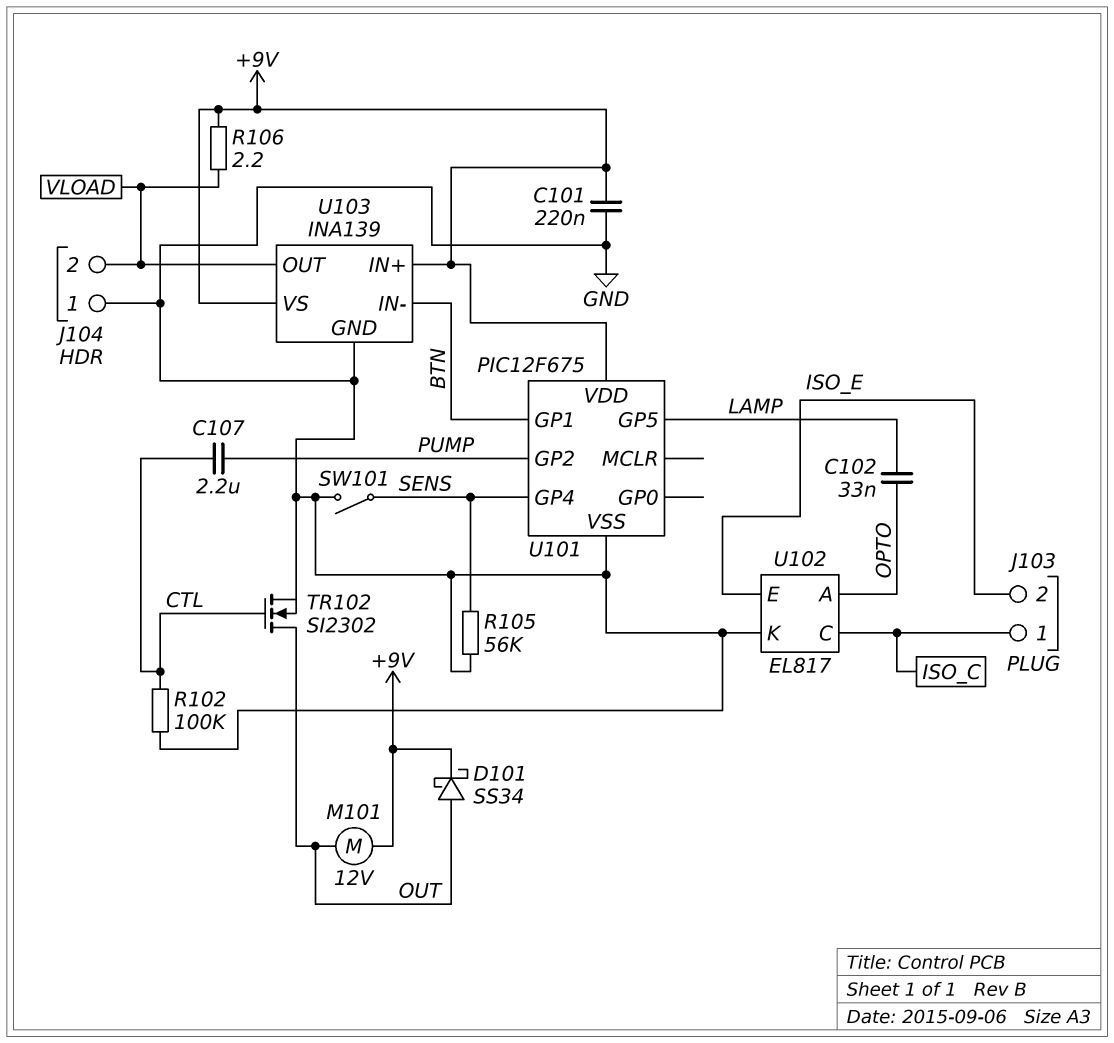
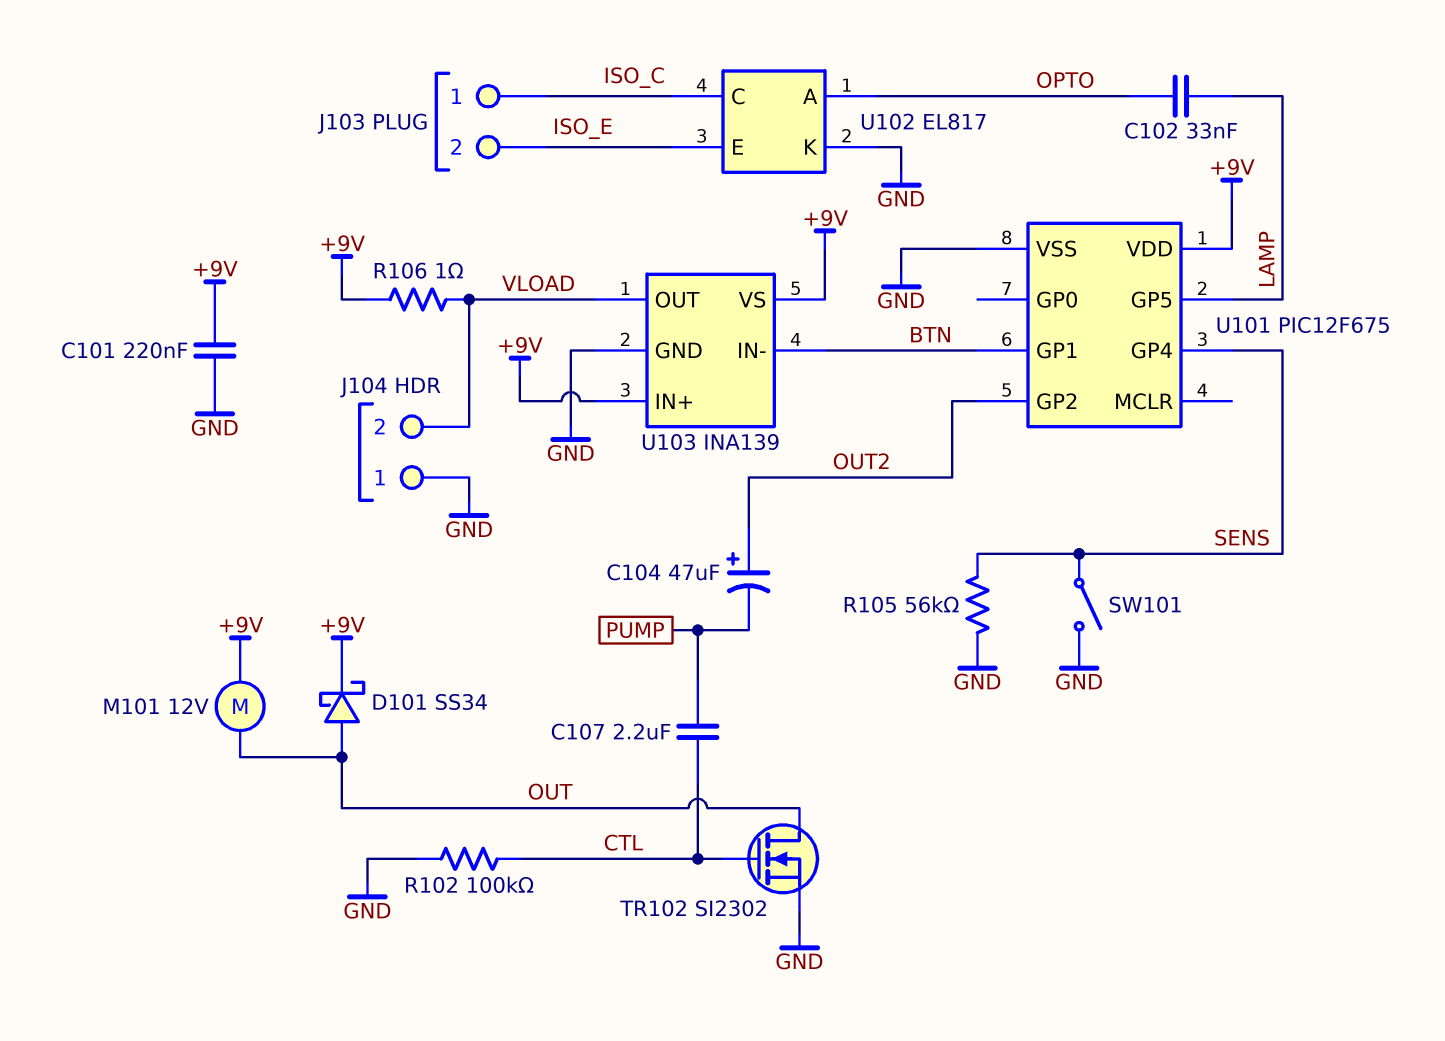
C104: none -> 47uF (plus OUT2, minus PUMP)
R106: 2.2 (+9V, VLOAD) -> 1 (+9V, VLOAD)
U101 pin GP2: PUMP -> OUT2

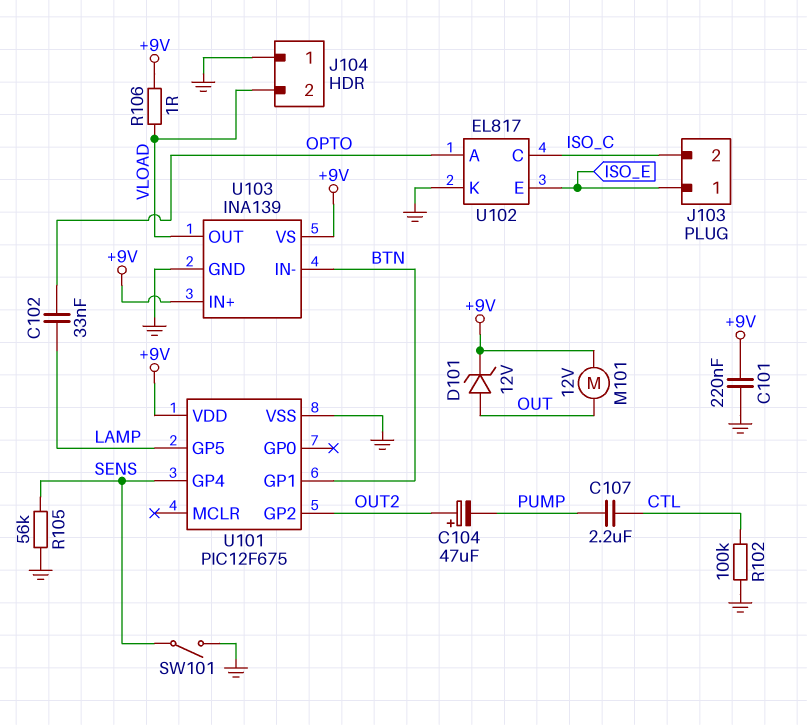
D101: schottky SS34 (A OUT, K +9V) -> zener 12V (A OUT, K +9V)
J103 pin 1: ISO_C -> ISO_E
J103 pin 2: ISO_E -> ISO_C
TR102: NMOS SI2302 (G CTL, D OUT, S GND) -> none

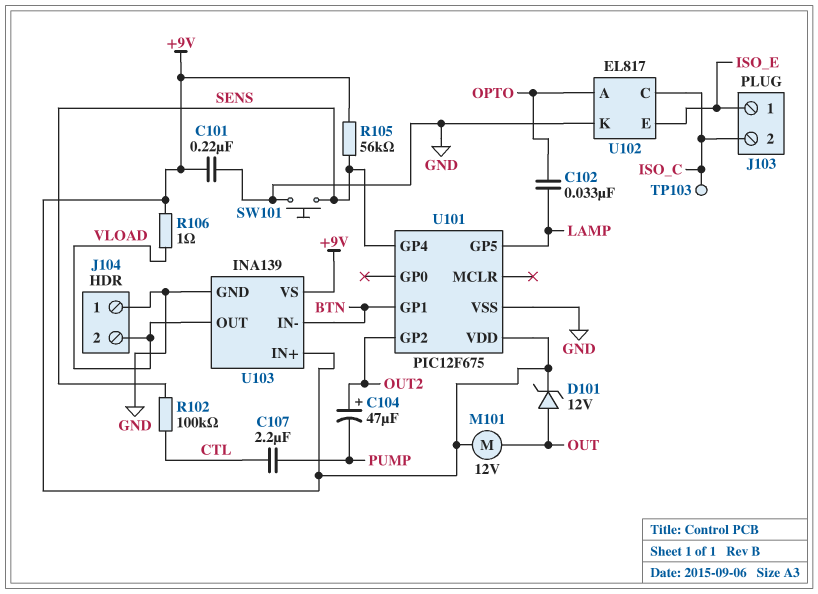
R102: 100k (CTL, GND) -> 100k (CTL, SENS)
R105: 56k (GND, SENS) -> 56k (+9V, SENS)
SW101: switch (GND, SENS) -> button (GND, SENS)
TP103: none -> test point (ISO_C)

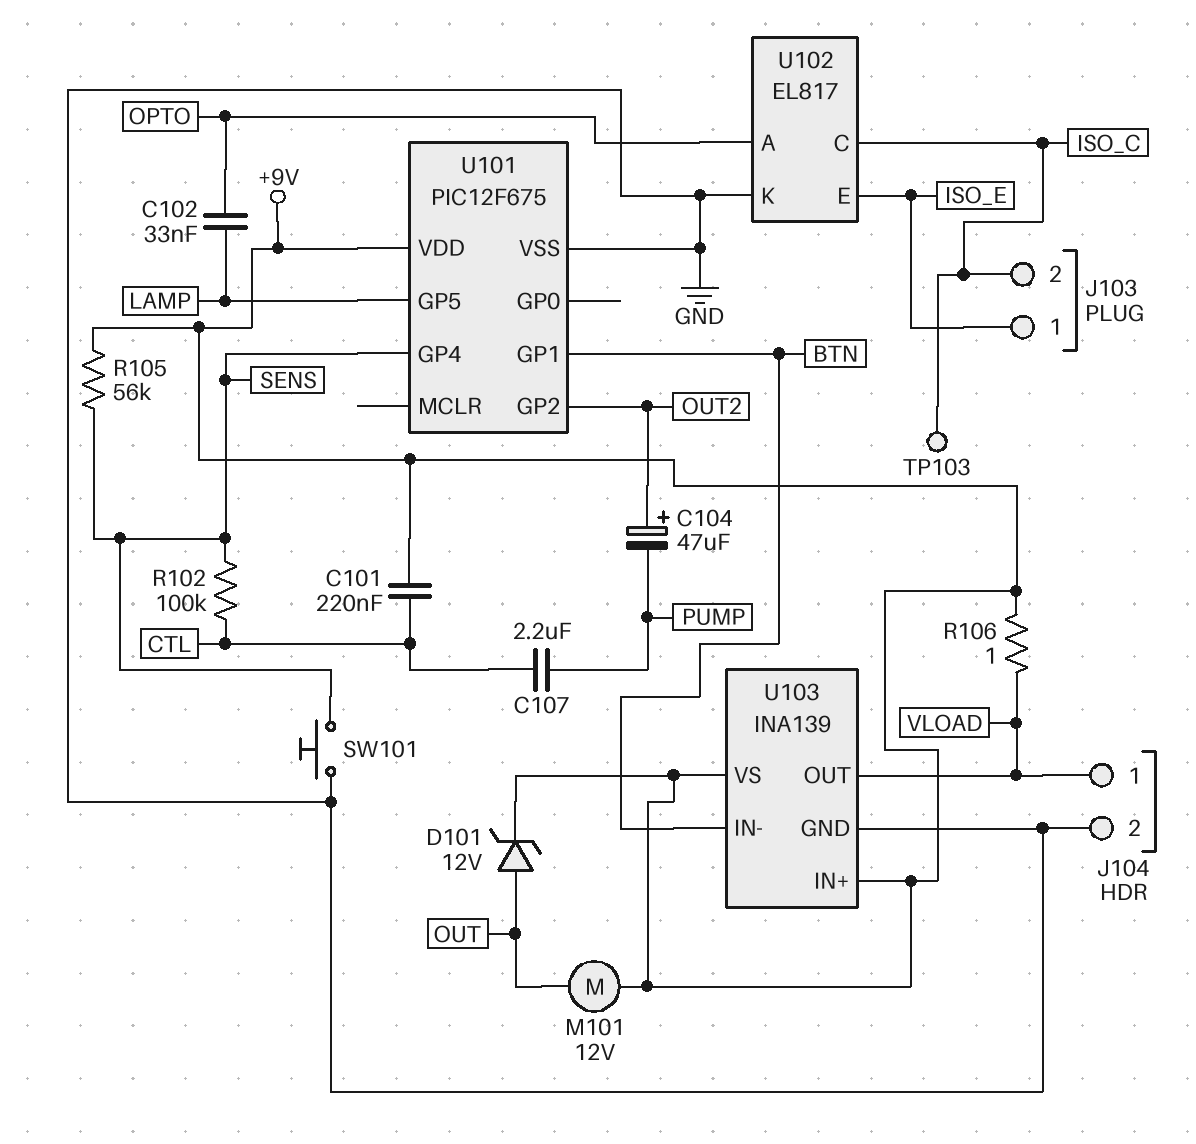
C101: 220nF (+9V, GND) -> 220nF (+9V, CTL)
J104 pin 1: GND -> VLOAD
J104 pin 2: VLOAD -> GND

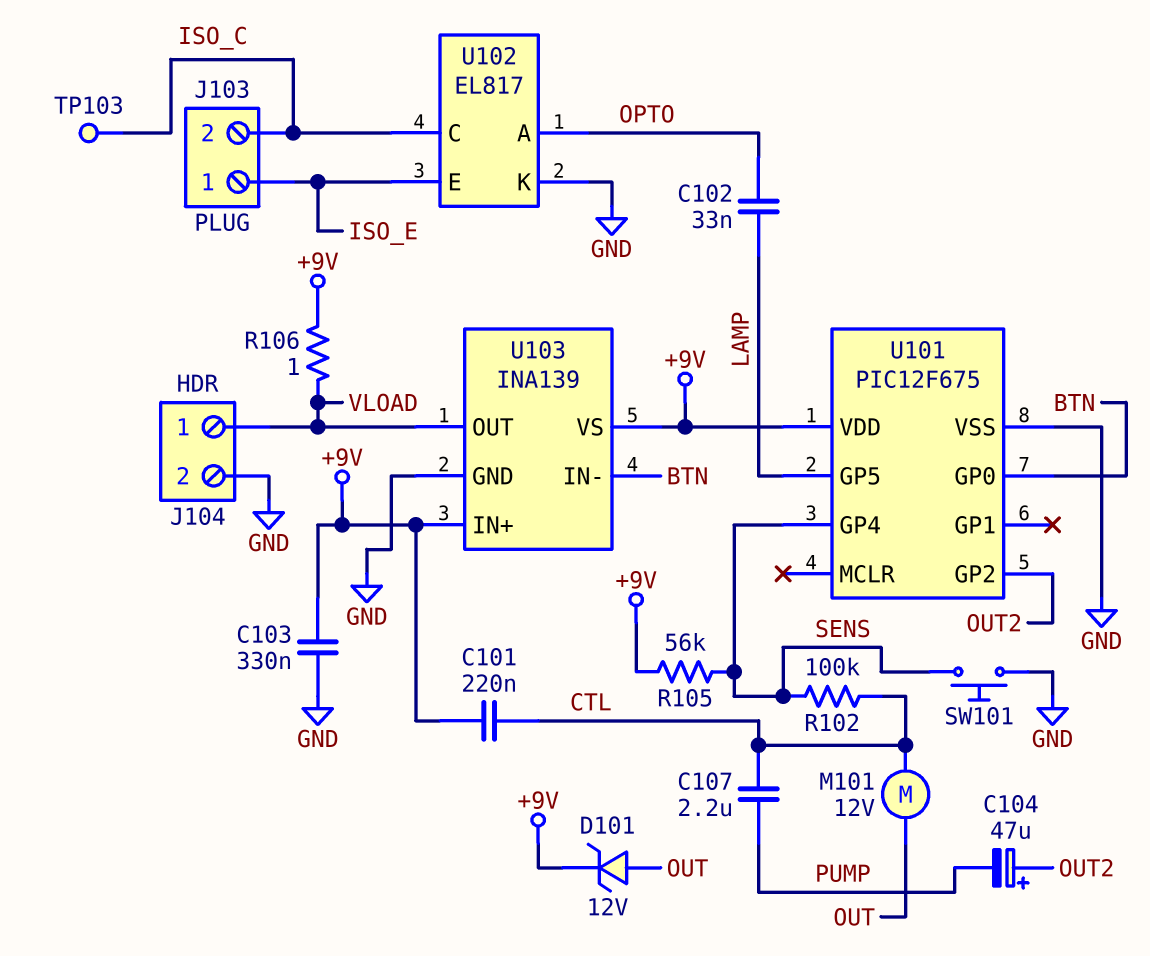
C103: none -> 330nF (+9V, GND)
M101: motor 12V (+9V, OUT) -> motor 12V (CTL, OUT)
U101 pin GP0: none -> BTN
U101 pin GP1: BTN -> none

